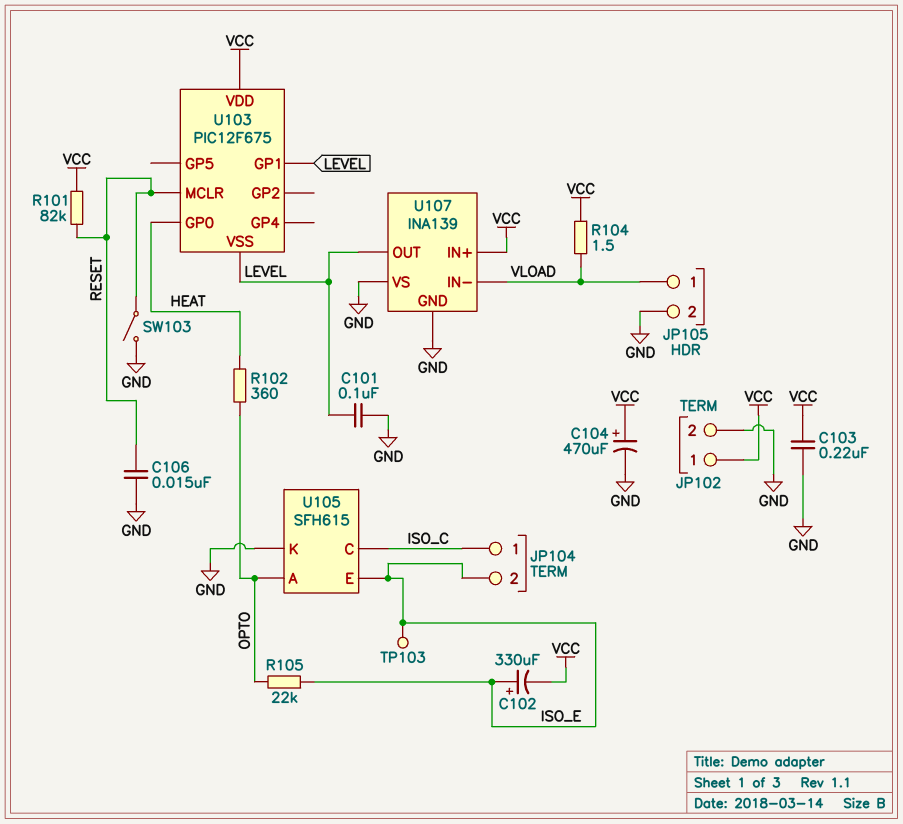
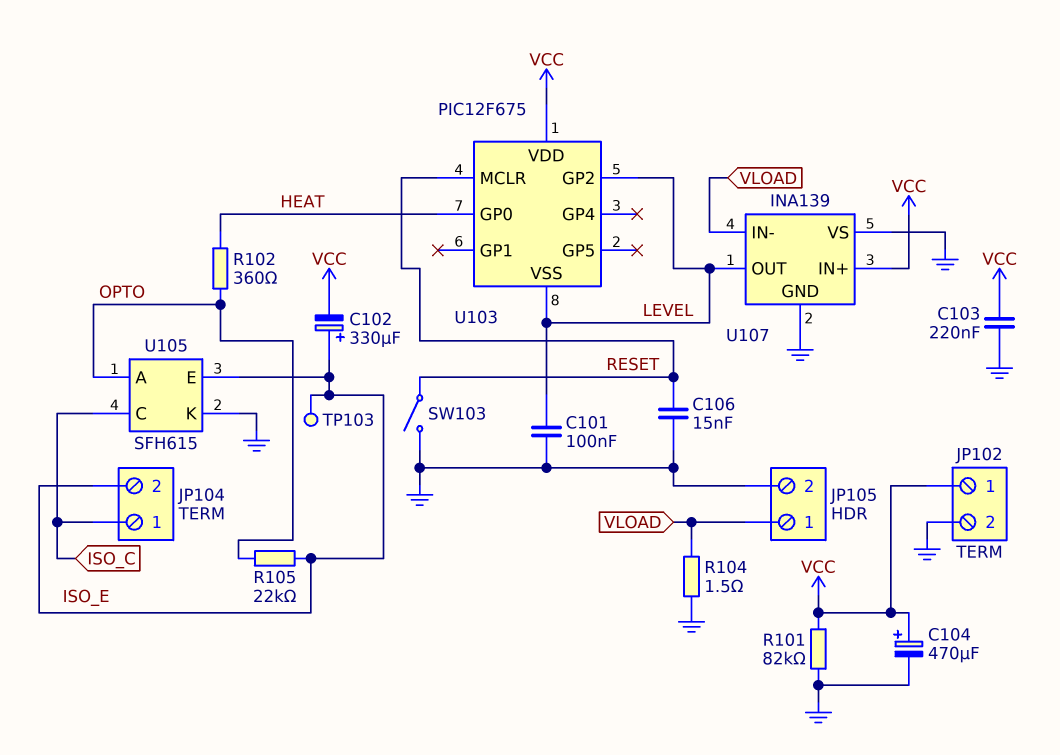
R101: 82k (RESET, VCC) -> 82k (GND, VCC)
R104: 1.5 (VCC, VLOAD) -> 1.5 (GND, VLOAD)
U103 pin GP1: LEVEL -> none
U103 pin GP2: none -> LEVEL

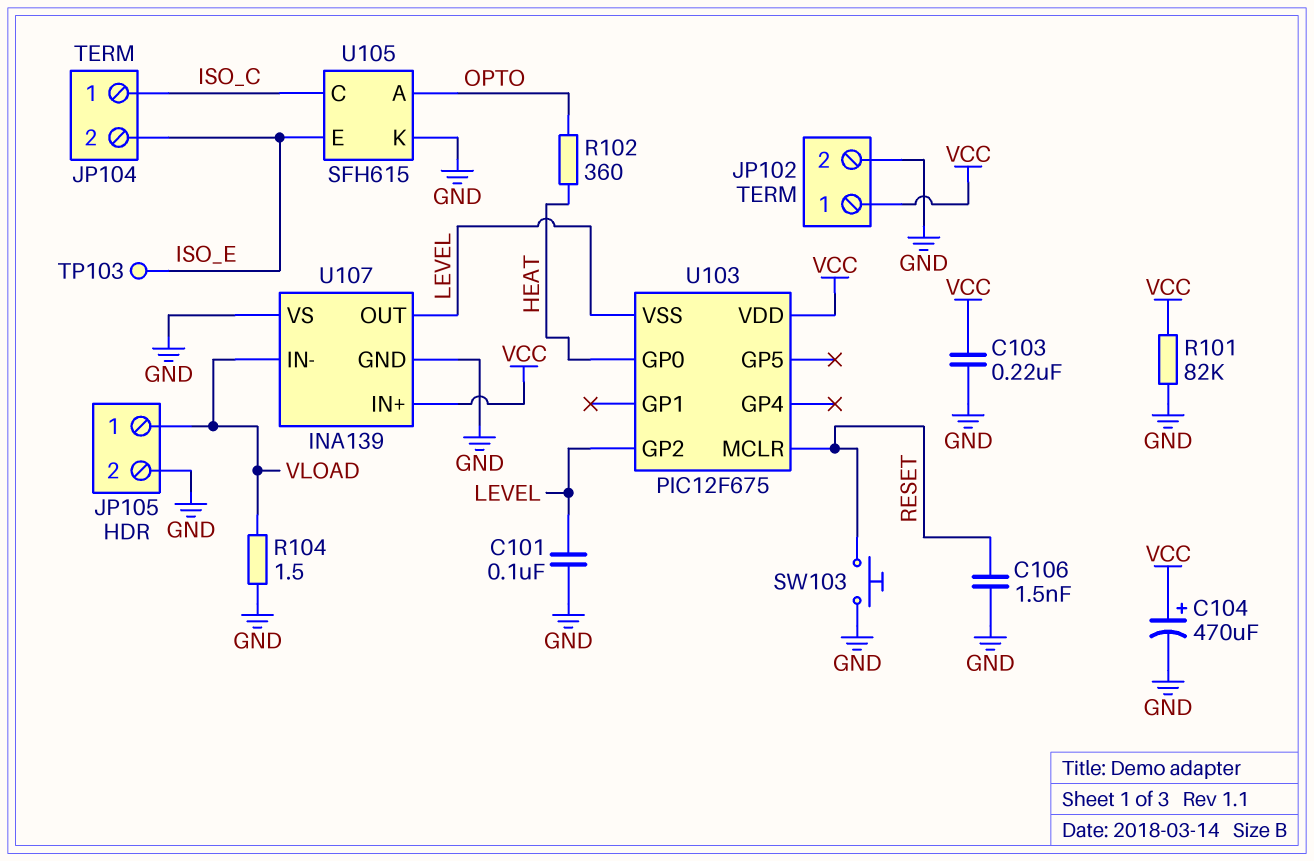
C102: 330uF (plus ISO_E, minus VCC) -> none
C106: 15nF (GND, RESET) -> 1.5nF (GND, RESET)
R105: 22k (ISO_E, OPTO) -> none
SW103: switch (GND, RESET) -> button (GND, RESET)

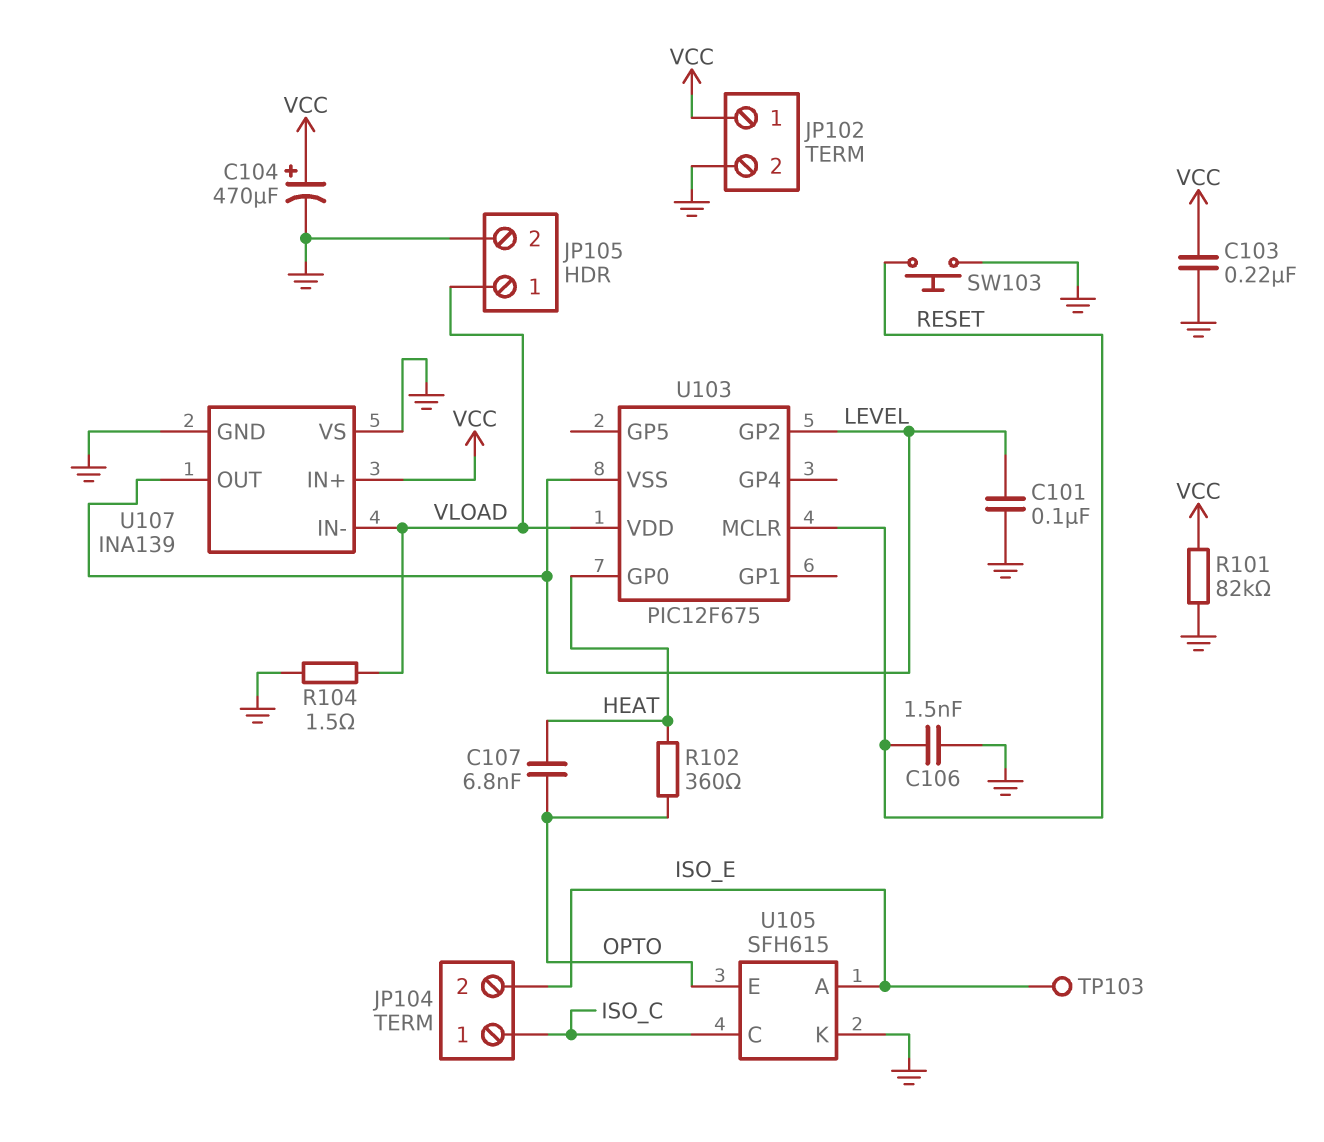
C107: none -> 6.8nF (HEAT, OPTO)
U103 pin VDD: VCC -> VLOAD
U105 pin A: OPTO -> ISO_E
U105 pin E: ISO_E -> OPTO

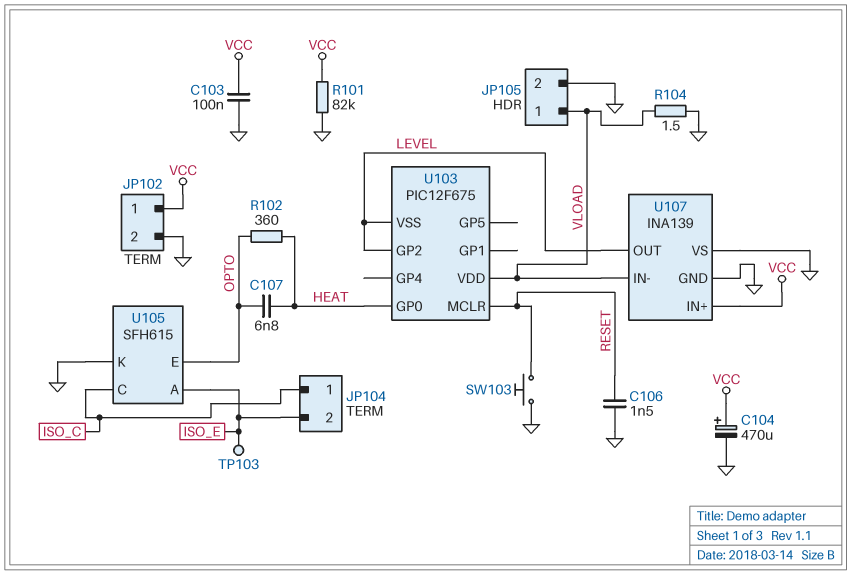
C101: 100nF (GND, LEVEL) -> none
C103: 220nF (GND, VCC) -> 100nF (GND, VCC)

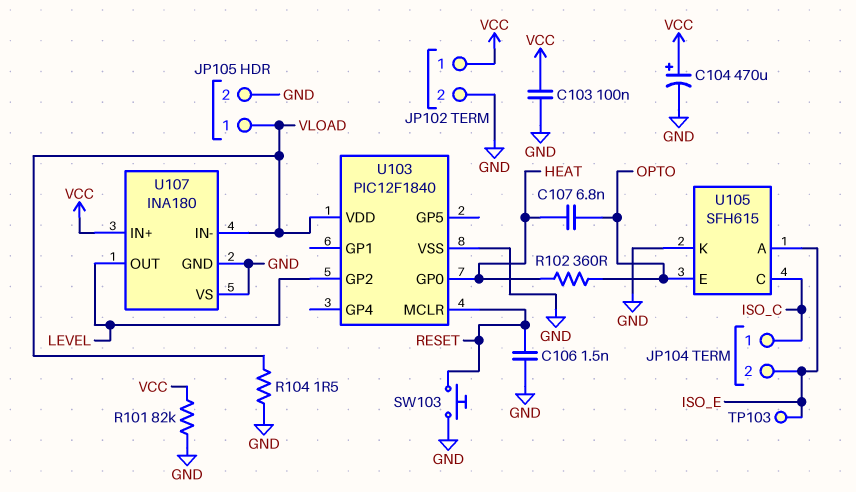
U103: PIC12F675 -> PIC12F1840
U103 pin VSS: LEVEL -> GND
U107: INA139 -> INA180

